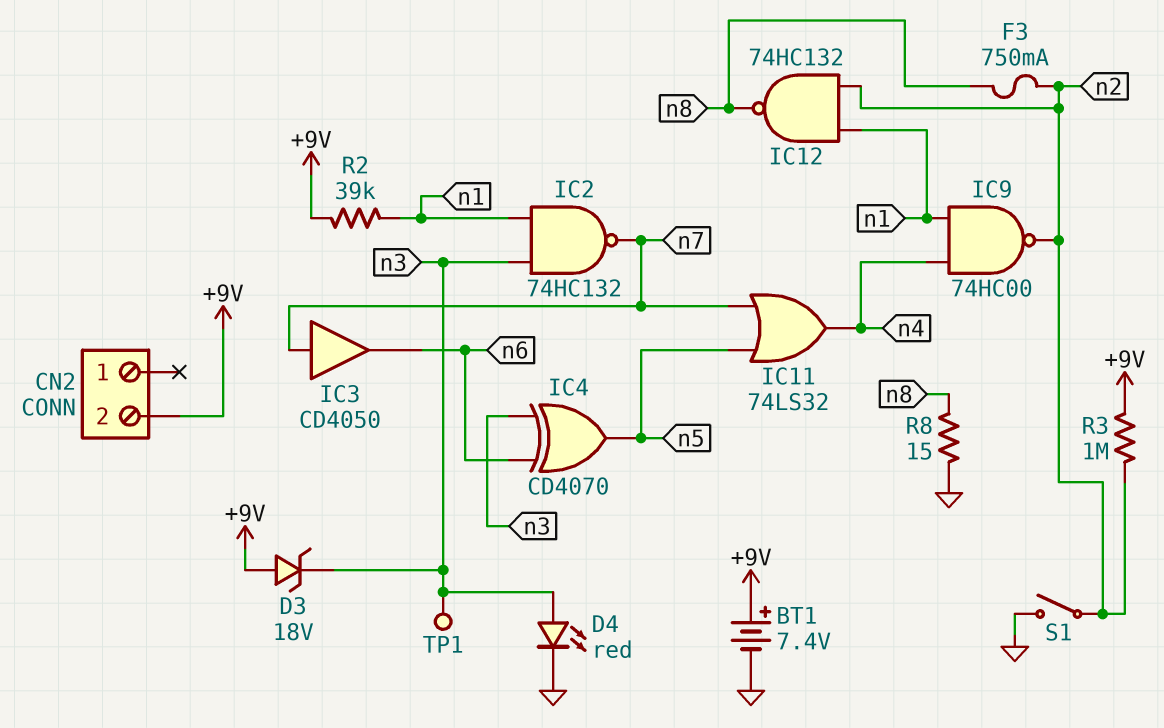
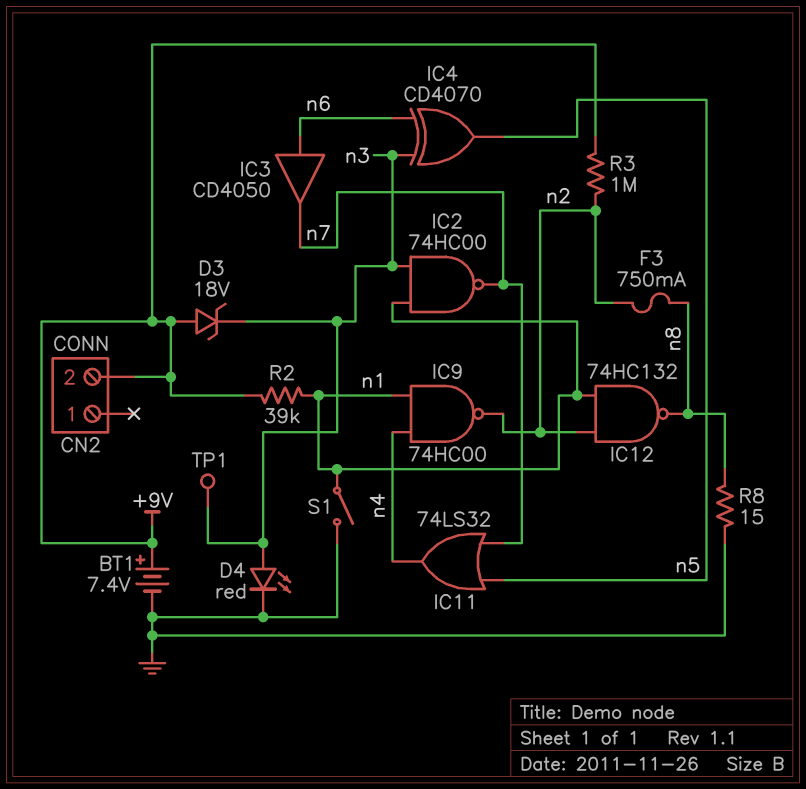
IC2: NAND 74HC132 (in n1, in n3, out n7) -> NAND 74HC00 (in n1, in n3, out n7)
IC3: buffer CD4050 (in n7, out n6) -> buffer CD4050 (in n6, out n7)
S1: switch (GND, n2) -> switch (GND, n1)

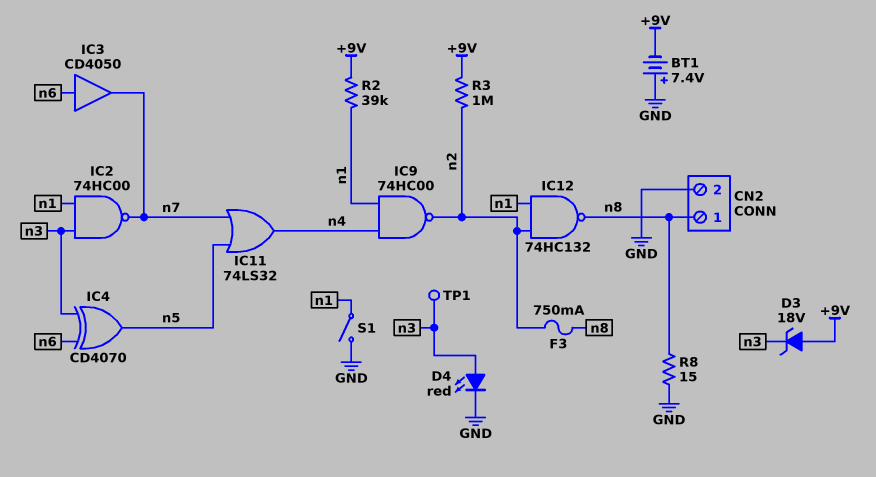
BT1: 7.4V (plus +9V, minus GND) -> 7.4V (plus GND, minus +9V)
CN2 pin 1: none -> n8
CN2 pin 2: +9V -> GND

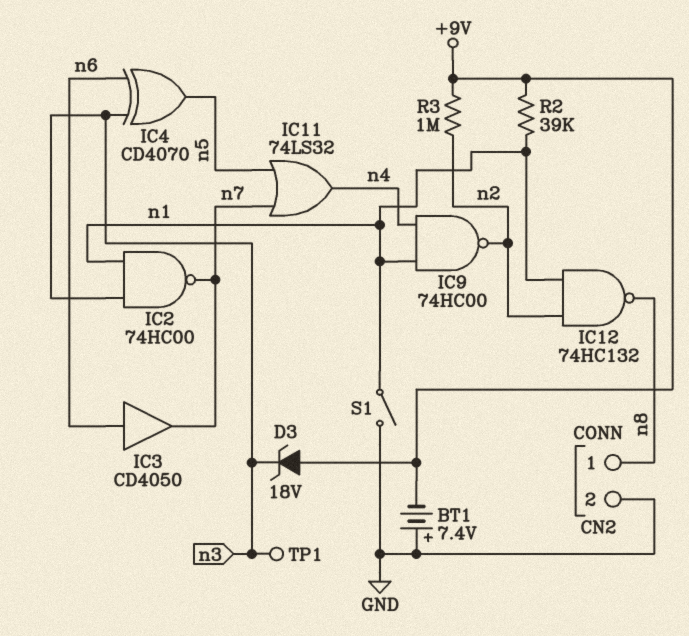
D4: LED red (A n3, K GND) -> none
F3: 750mA (n2, n8) -> none
R8: 15 (GND, n8) -> none

